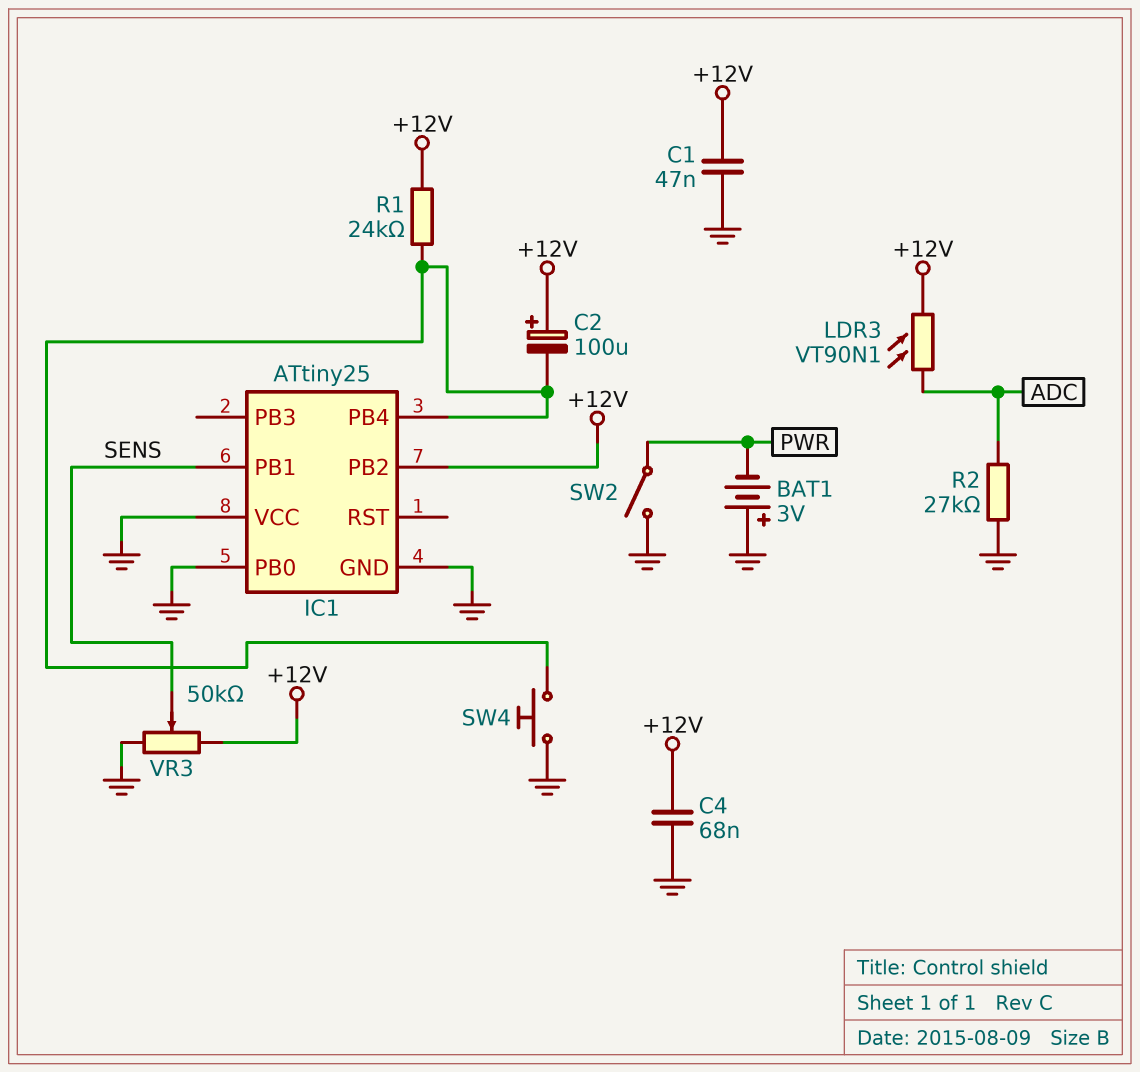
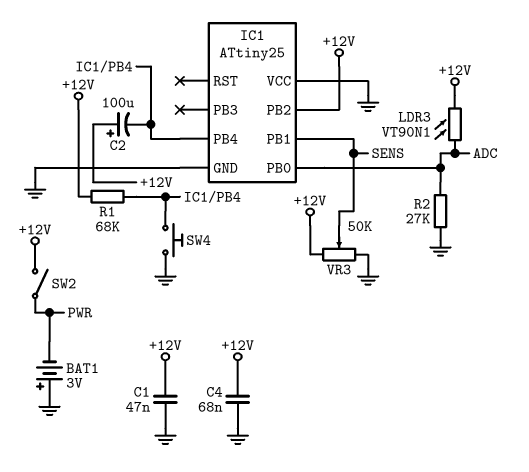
IC1 pin PB0: GND -> ADC
R1: 24k (+12V, IC1/PB4) -> 68k (+12V, IC1/PB4)
SW2: switch (GND, PWR) -> switch (+12V, PWR)

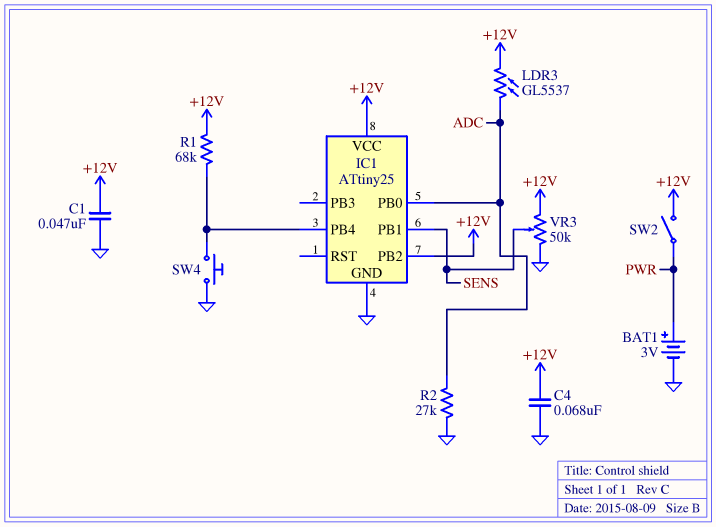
BAT1: 3V (plus GND, minus PWR) -> 3V (plus PWR, minus GND)
C2: 100uF (plus +12V, minus IC1/PB4) -> none
IC1 pin VCC: GND -> +12V
LDR3: VT90N1 (+12V, ADC) -> GL5537 (+12V, ADC)

